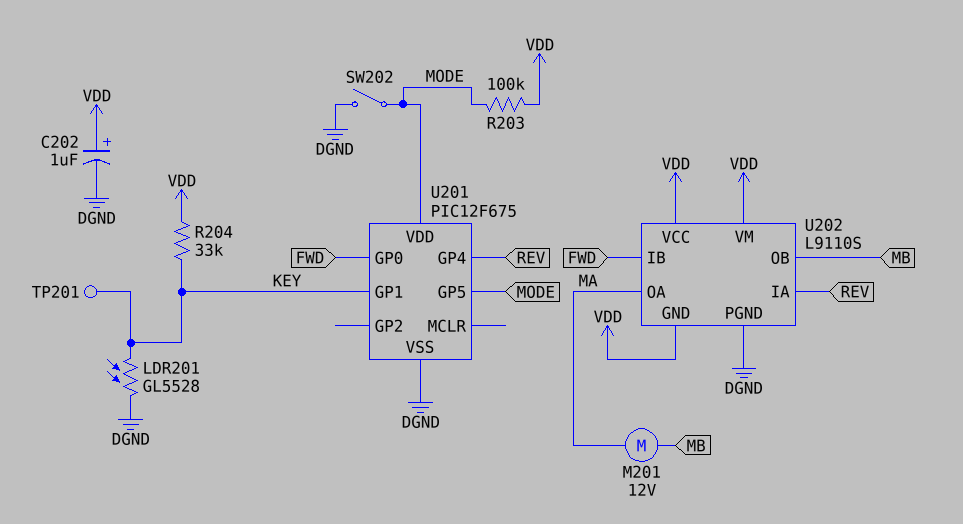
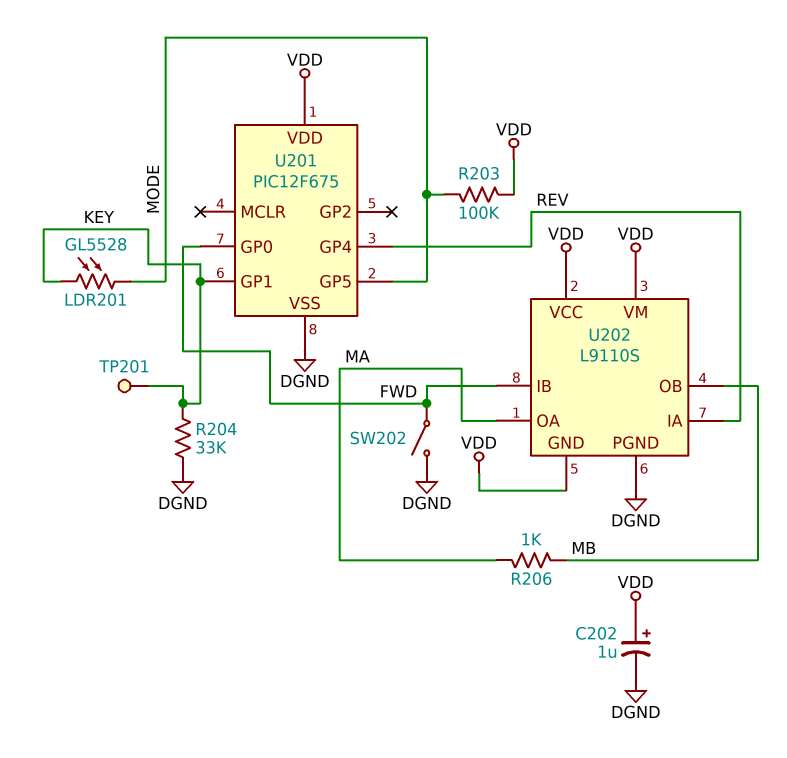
LDR201: GL5528 (DGND, KEY) -> GL5528 (KEY, MODE)
M201: motor 12V (MA, MB) -> none
R204: 33k (KEY, VDD) -> 33k (DGND, KEY)
R206: none -> 1k (MA, MB)
SW202: switch (DGND, MODE) -> switch (DGND, FWD)
U201 pin VDD: MODE -> VDD

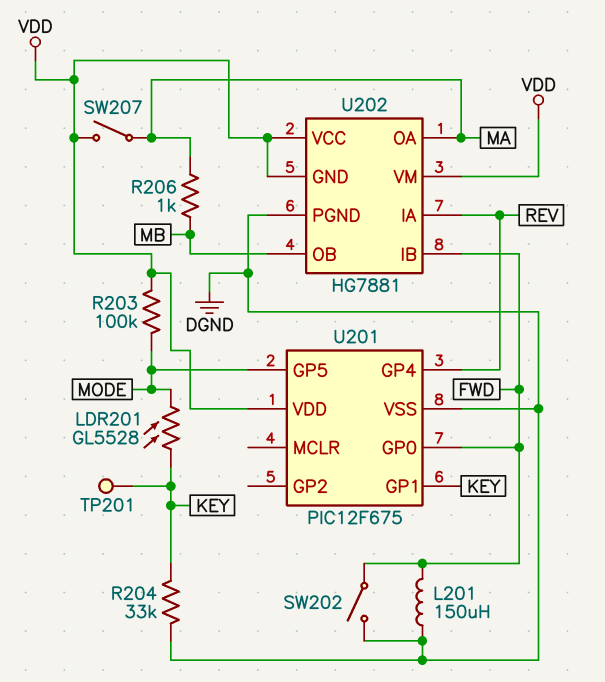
C202: 1uF (plus VDD, minus DGND) -> none
L201: none -> 150uH (DGND, FWD)
SW207: none -> switch (MA, VDD)
U202: L9110S -> HG7881

